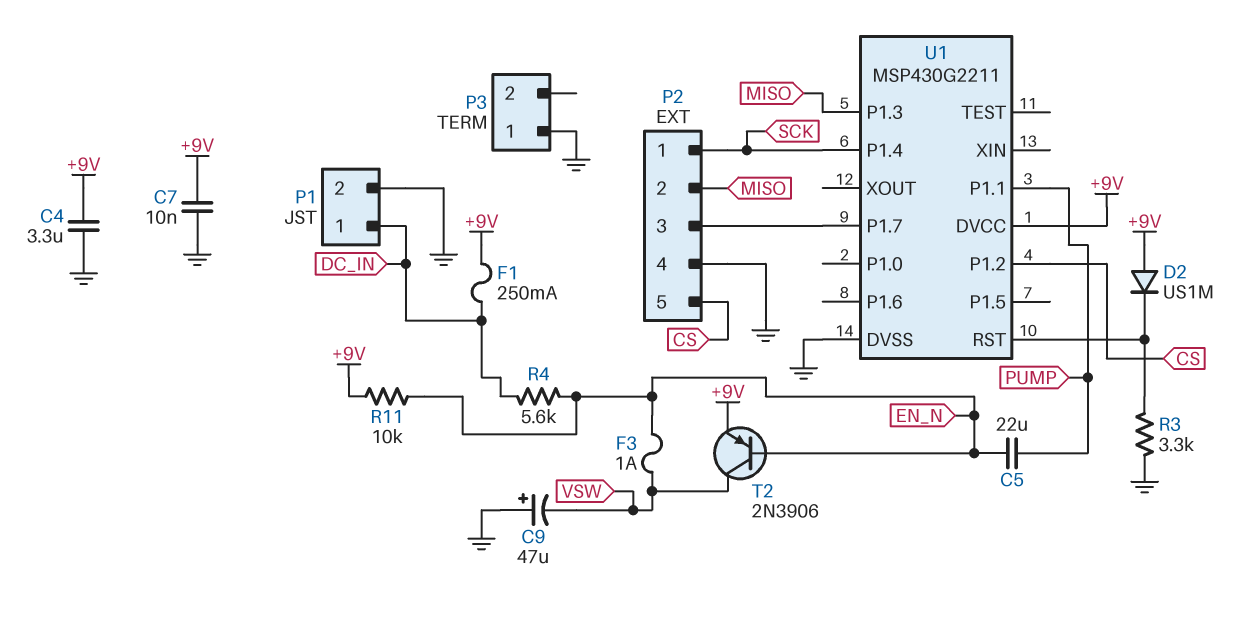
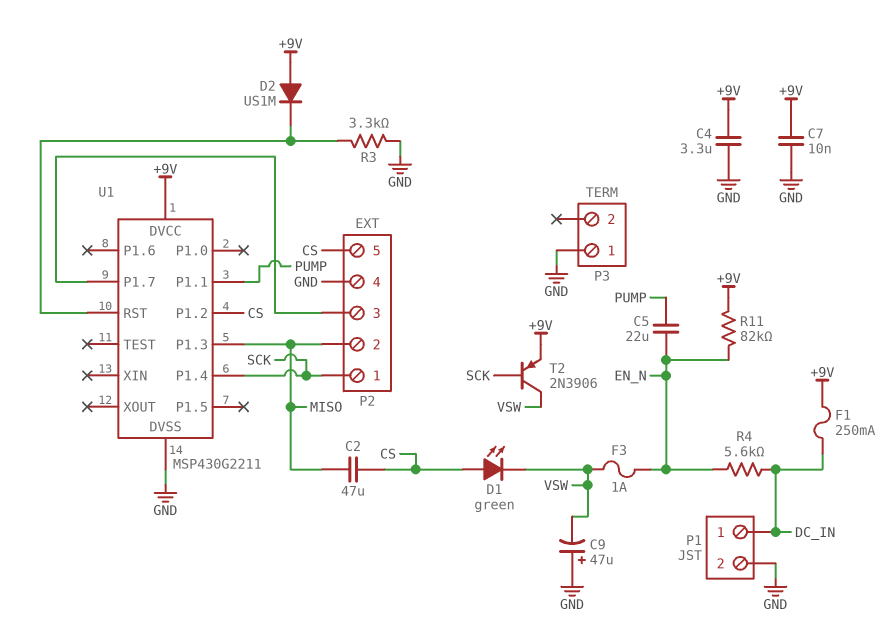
C2: none -> 47uF (CS, MISO)
D1: none -> LED green (A CS, K VSW)
R11: 10k (+9V, EN_N) -> 82k (+9V, EN_N)
T2: PNP 2N3906 (B EN_N, C VSW, E +9V) -> PNP 2N3906 (B SCK, C VSW, E +9V)

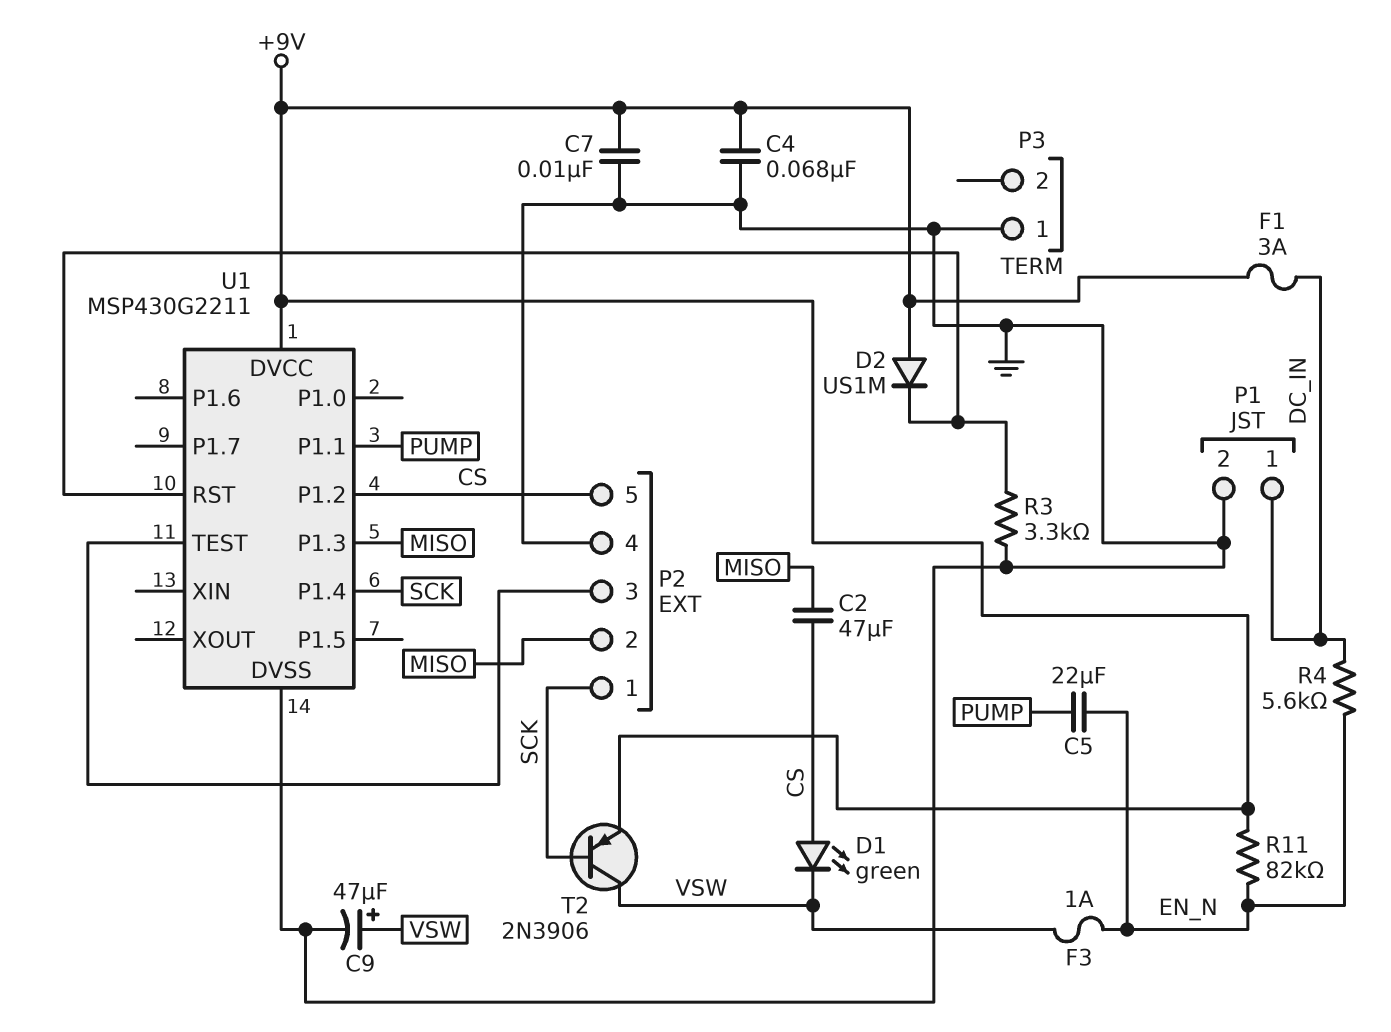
C4: 3.3uF (+9V, GND) -> 68nF (+9V, GND)
C9: 47uF (plus GND, minus VSW) -> 47uF (plus VSW, minus GND)
F1: 250mA (+9V, DC_IN) -> 3A (+9V, DC_IN)
U1 pin P1.7: P2/3 -> none
U1 pin TEST: none -> P2/3

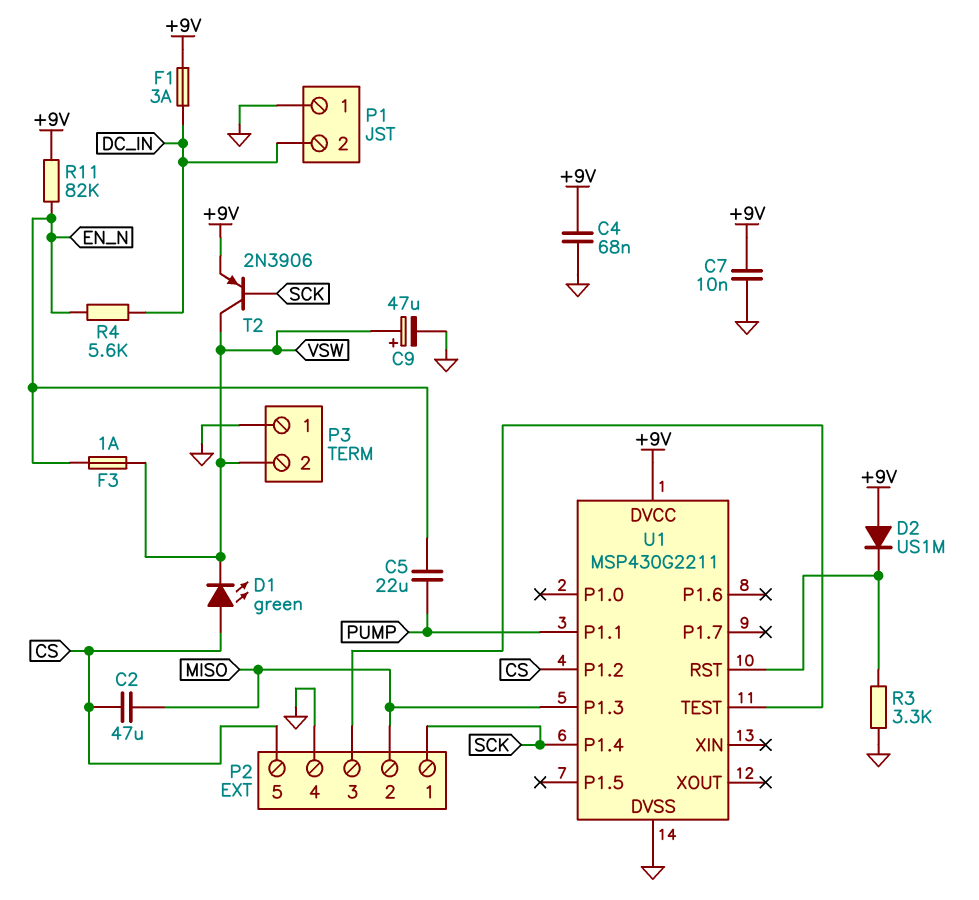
P1 pin 1: DC_IN -> GND
P1 pin 2: GND -> DC_IN
P3 pin 2: none -> VSW

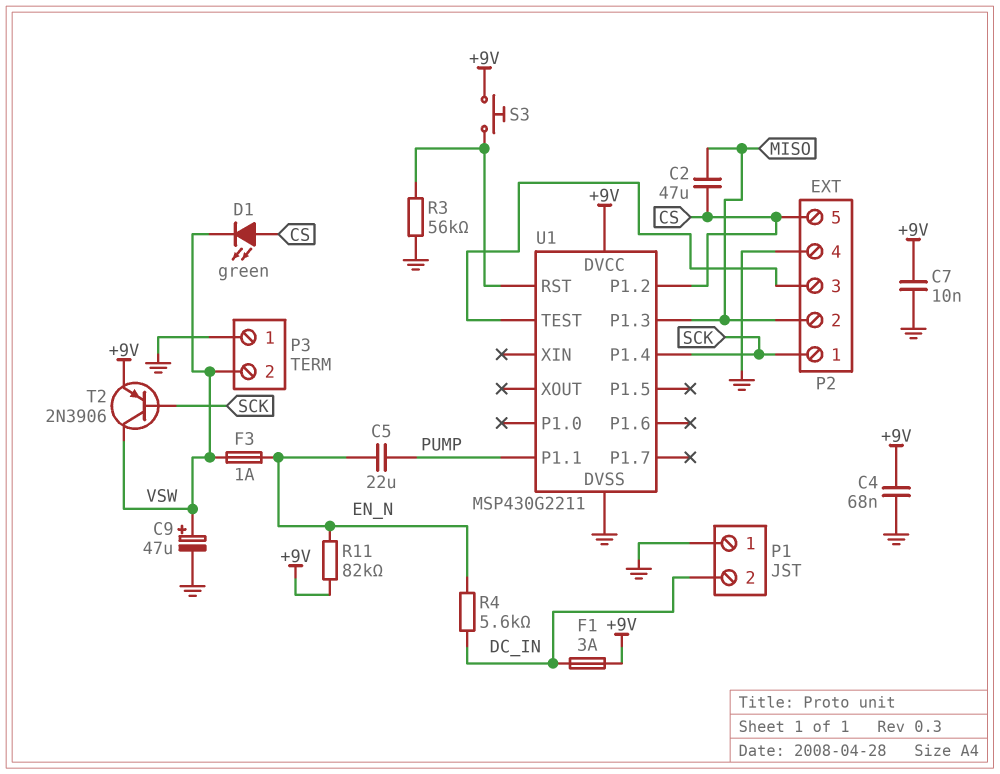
D2: diode US1M (A +9V, K U1/RST) -> none
R3: 3.3k (GND, U1/RST) -> 56k (GND, U1/RST)
S3: none -> button (+9V, U1/RST)

